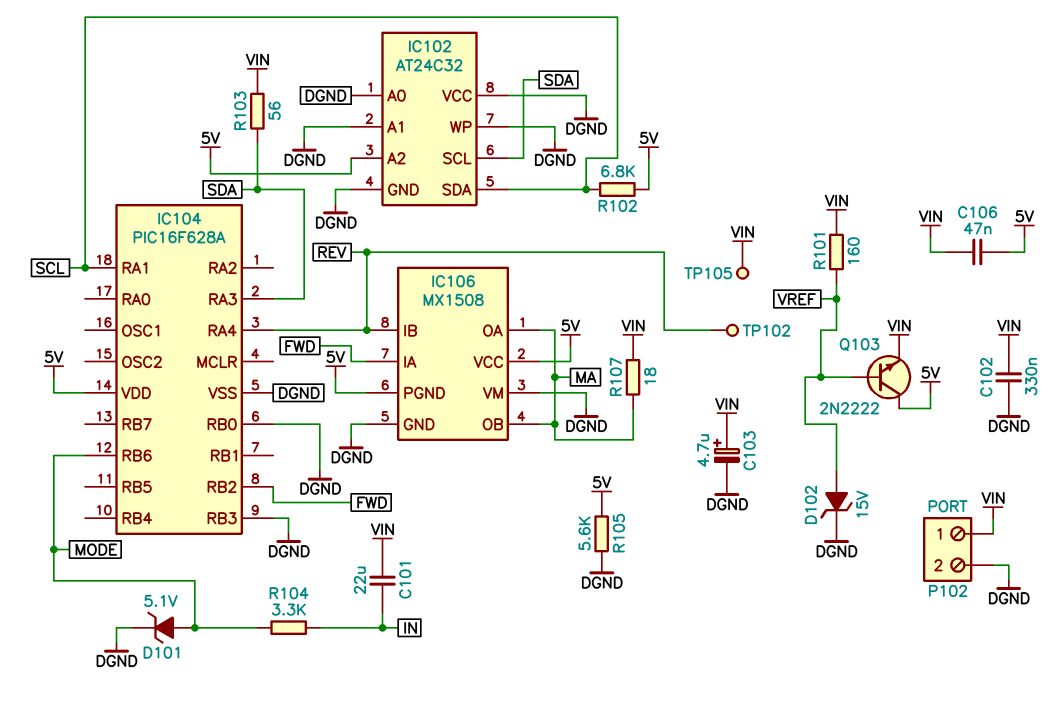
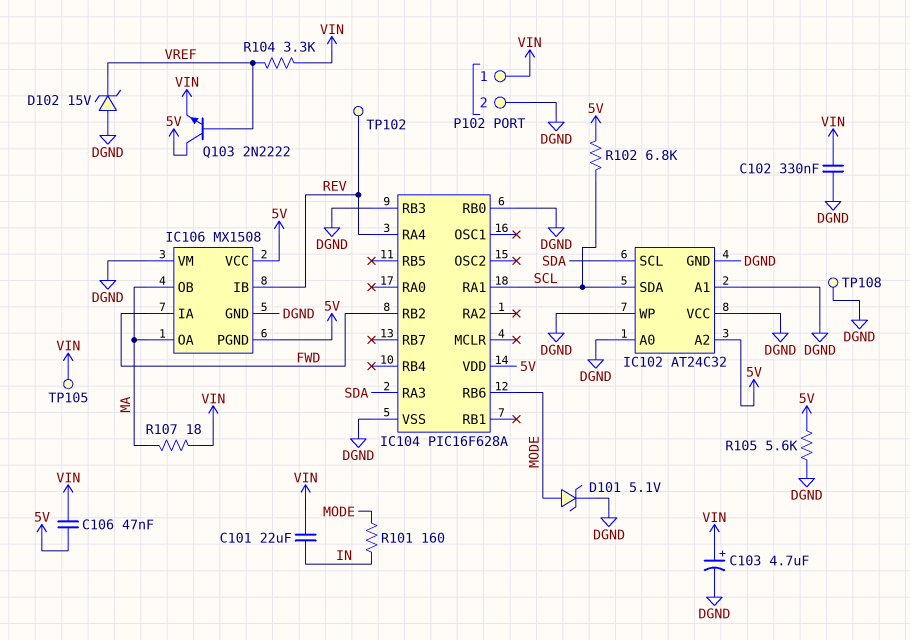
D102: zener 15V (A VREF, K DGND) -> zener 15V (A DGND, K VREF)
R101: 160 (VIN, VREF) -> 160 (IN, MODE)
R103: 56 (SDA, VIN) -> none
R104: 3.3k (IN, MODE) -> 3.3k (VIN, VREF)
TP108: none -> test point (DGND)

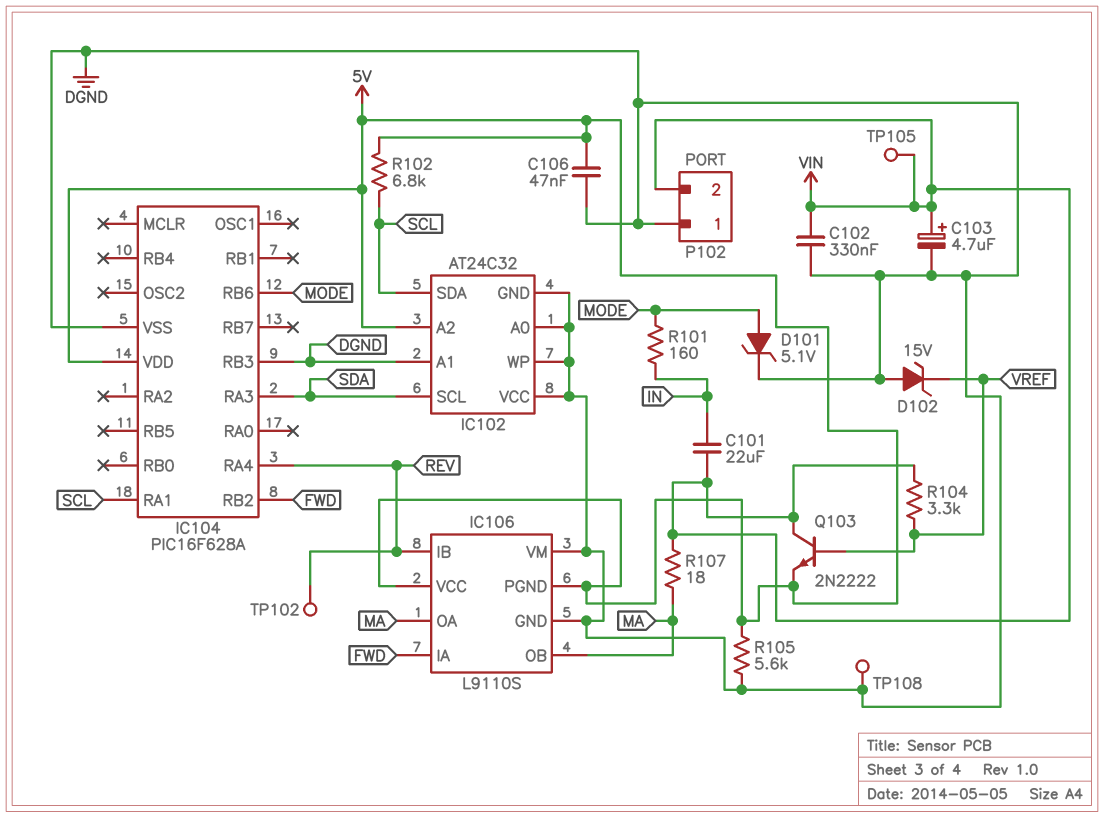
C106: 47nF (5V, VIN) -> 47nF (5V, DGND)
IC104 pin RB0: DGND -> none
IC106: MX1508 -> L9110S
P102 pin 1: VIN -> DGND
P102 pin 2: DGND -> VIN
Q103: NPN 2N2222 (B VREF, C 5V, E VIN) -> NPN 2N2222 (B VREF, C VIN, E 5V)

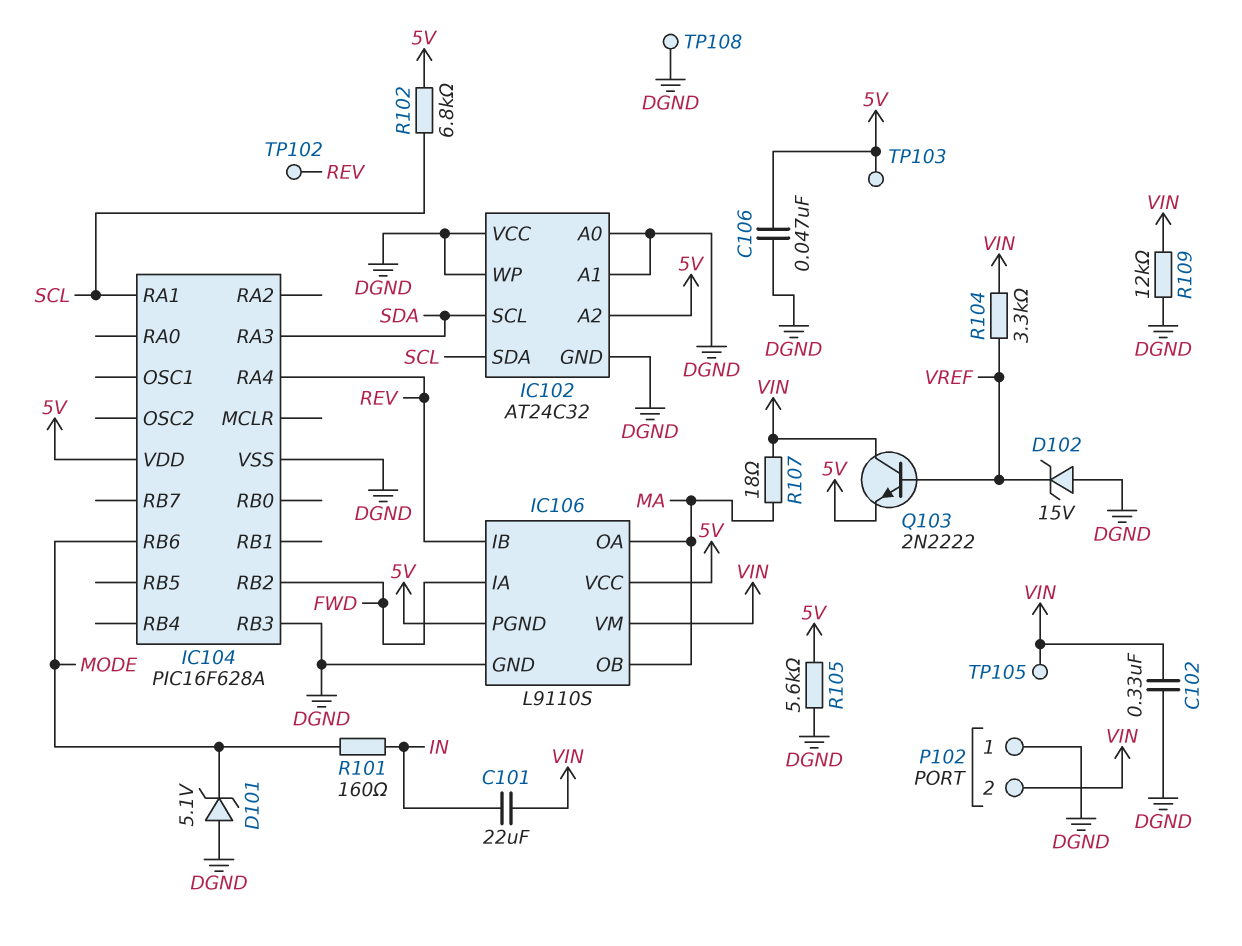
C103: 4.7uF (plus VIN, minus DGND) -> none
D101: zener 5.1V (A MODE, K DGND) -> zener 5.1V (A DGND, K MODE)
IC106 pin VM: DGND -> VIN
R109: none -> 12k (DGND, VIN)
TP103: none -> test point (5V)

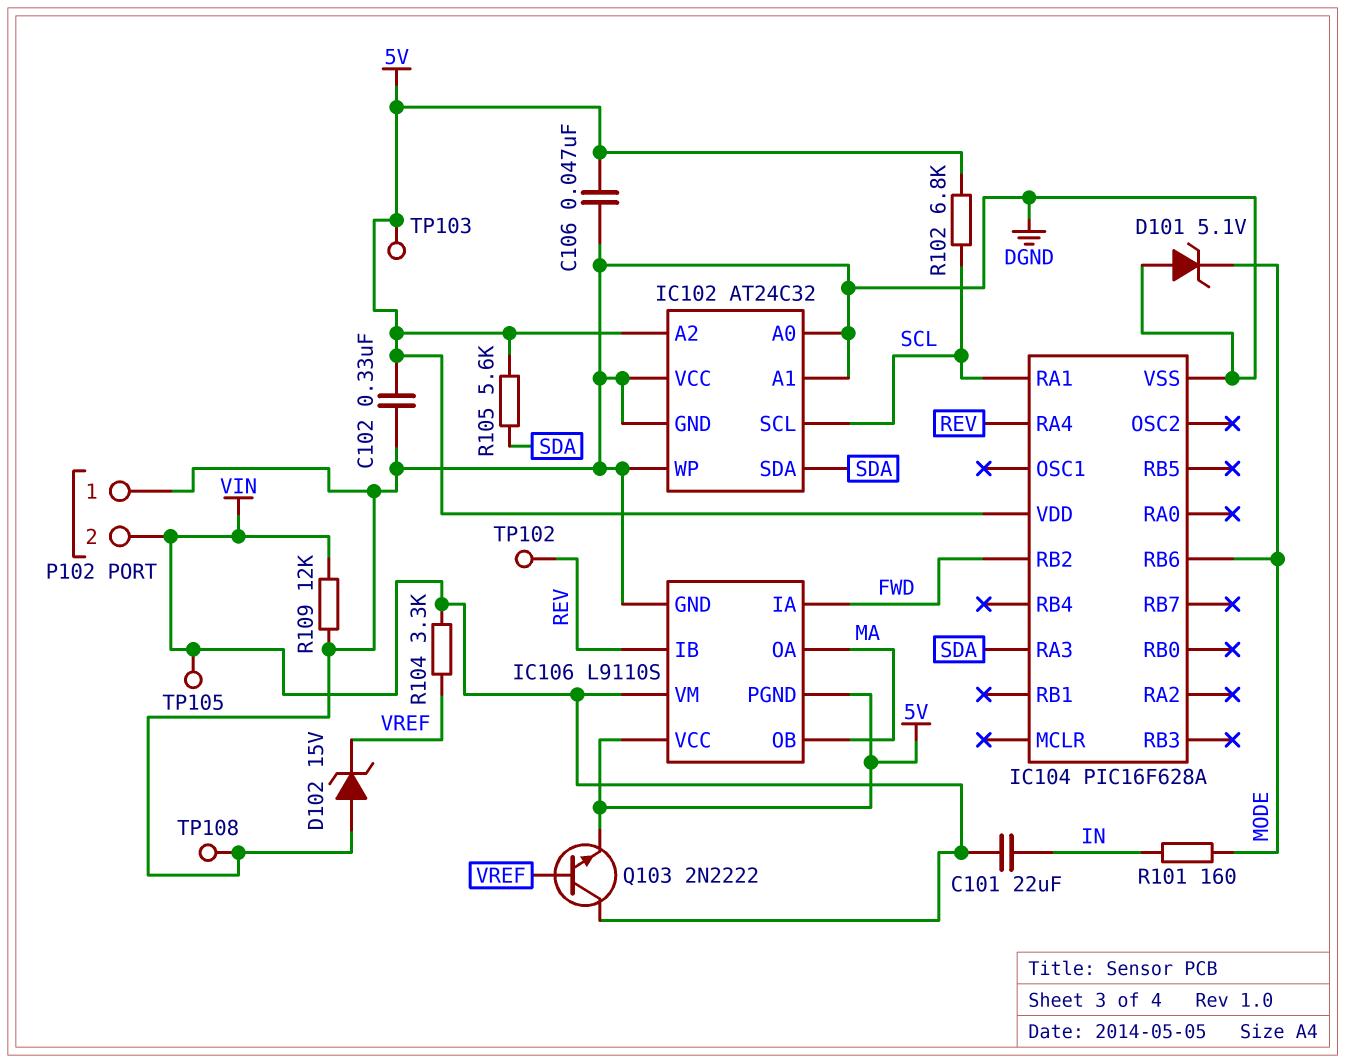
C102: 330nF (DGND, VIN) -> 330nF (5V, DGND)
IC102 pin SCL: SDA -> SCL
IC102 pin SDA: SCL -> SDA
IC104 pin RB3: DGND -> none
R105: 5.6k (5V, DGND) -> 5.6k (5V, SDA)
R107: 18 (MA, VIN) -> none

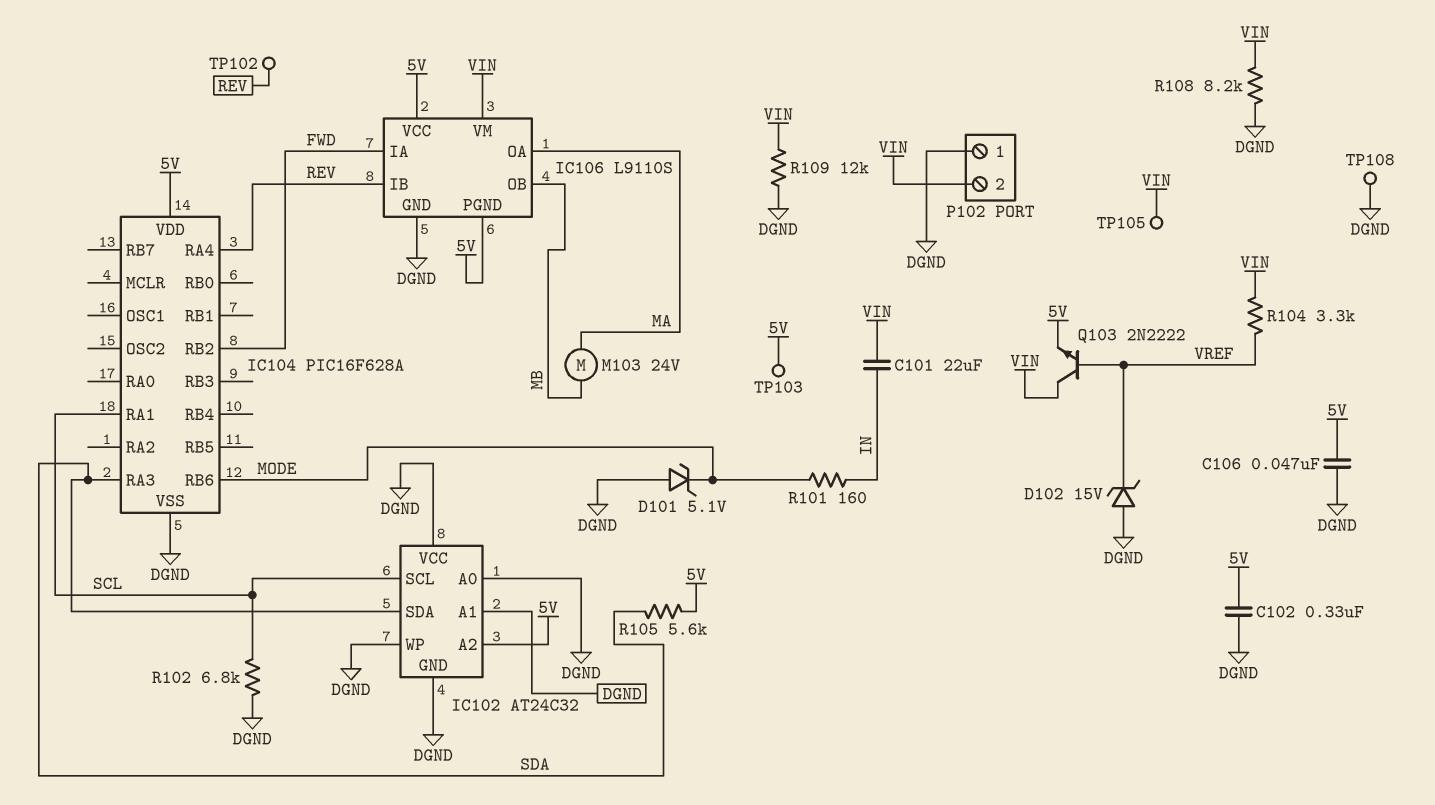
IC106 pin OB: MA -> MB
M103: none -> motor 24V (MA, MB)
R102: 6.8k (5V, SCL) -> 6.8k (DGND, SCL)
R108: none -> 8.2k (DGND, VIN)

